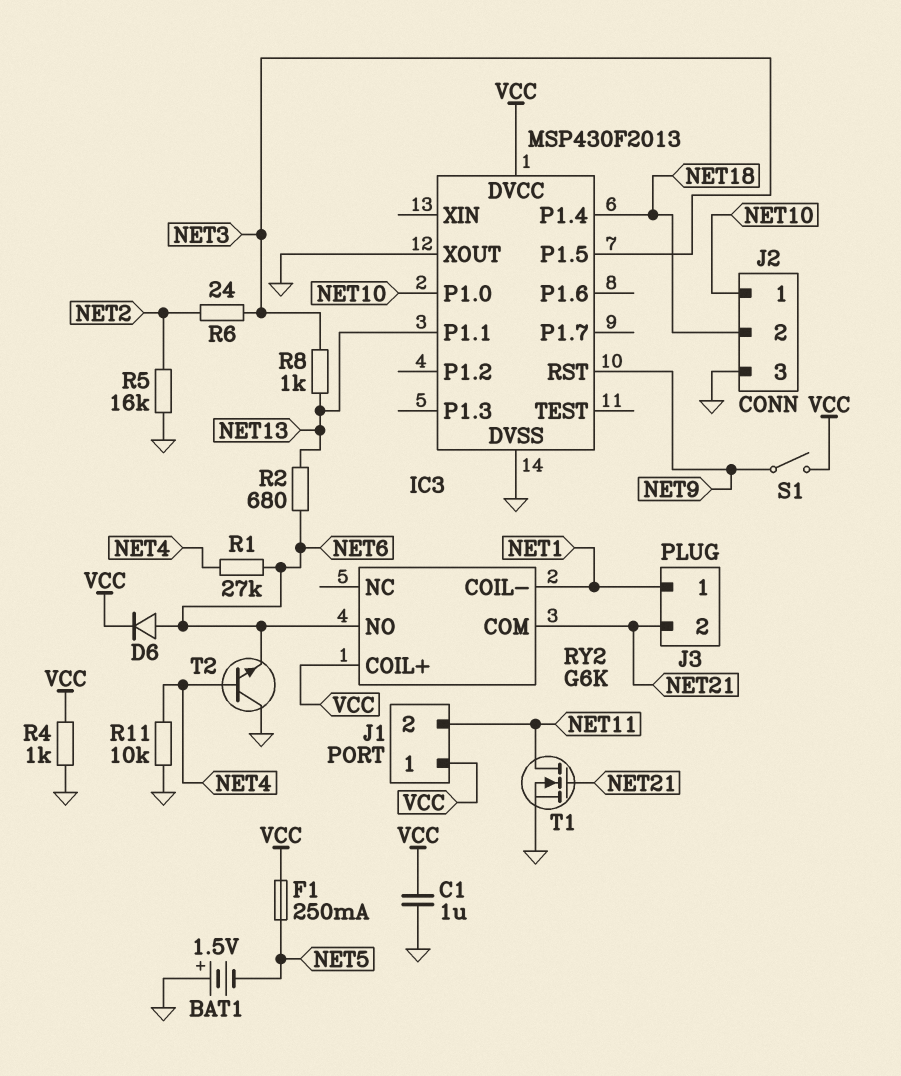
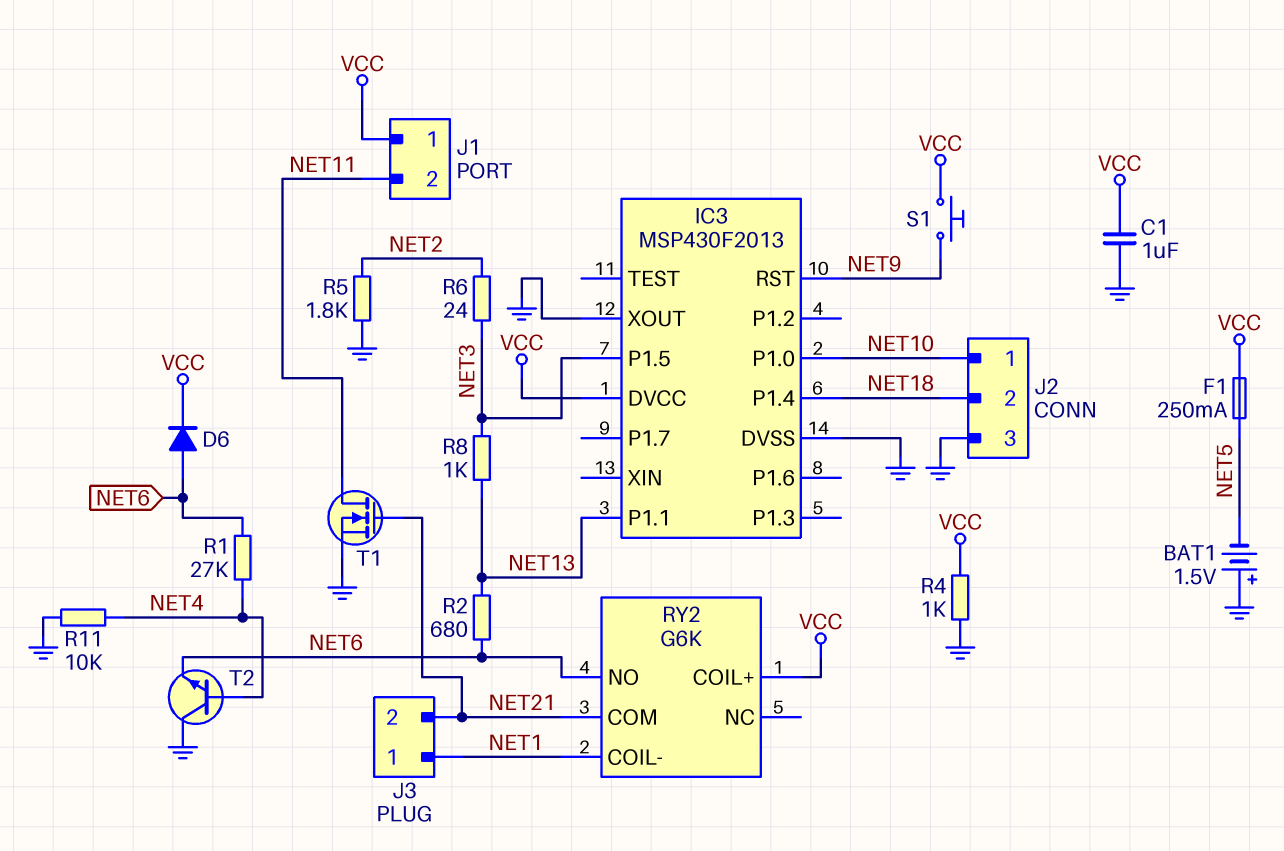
R5: 16k (GND, NET2) -> 1.8k (GND, NET2)
S1: switch (NET9, VCC) -> button (NET9, VCC)

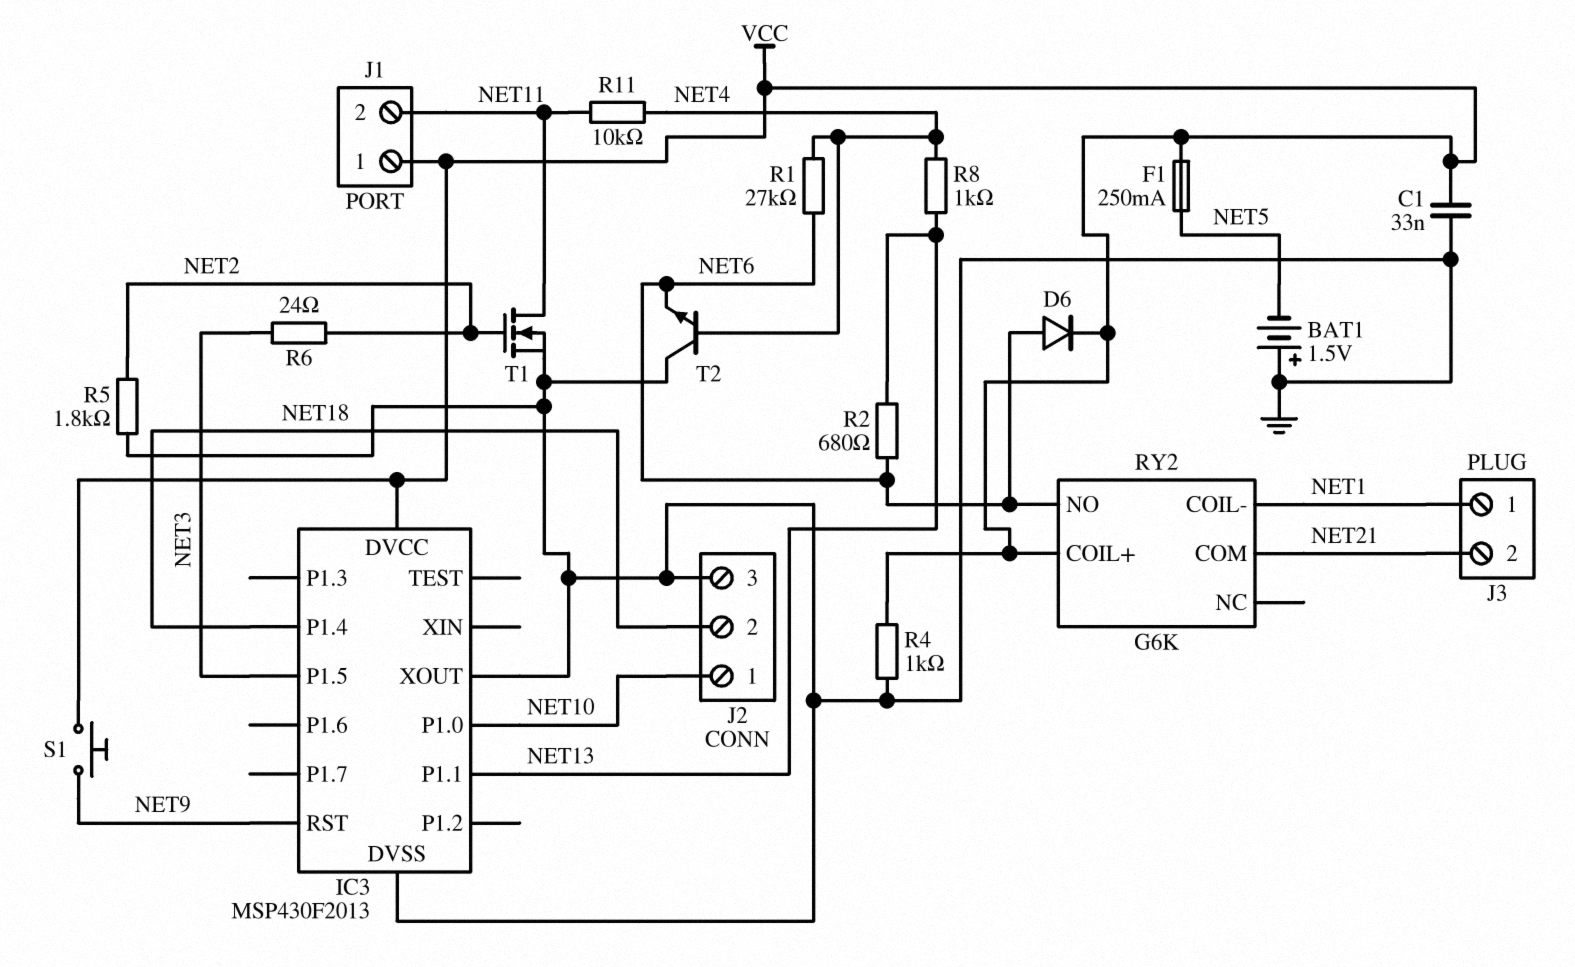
C1: 1uF (GND, VCC) -> 33nF (GND, VCC)
R8: 1k (NET3, NET13) -> 1k (NET4, NET13)
R11: 10k (GND, NET4) -> 10k (NET4, NET11)
T1: NMOS (G NET21, D NET11, S GND) -> NMOS (G NET2, D NET11, S GND)

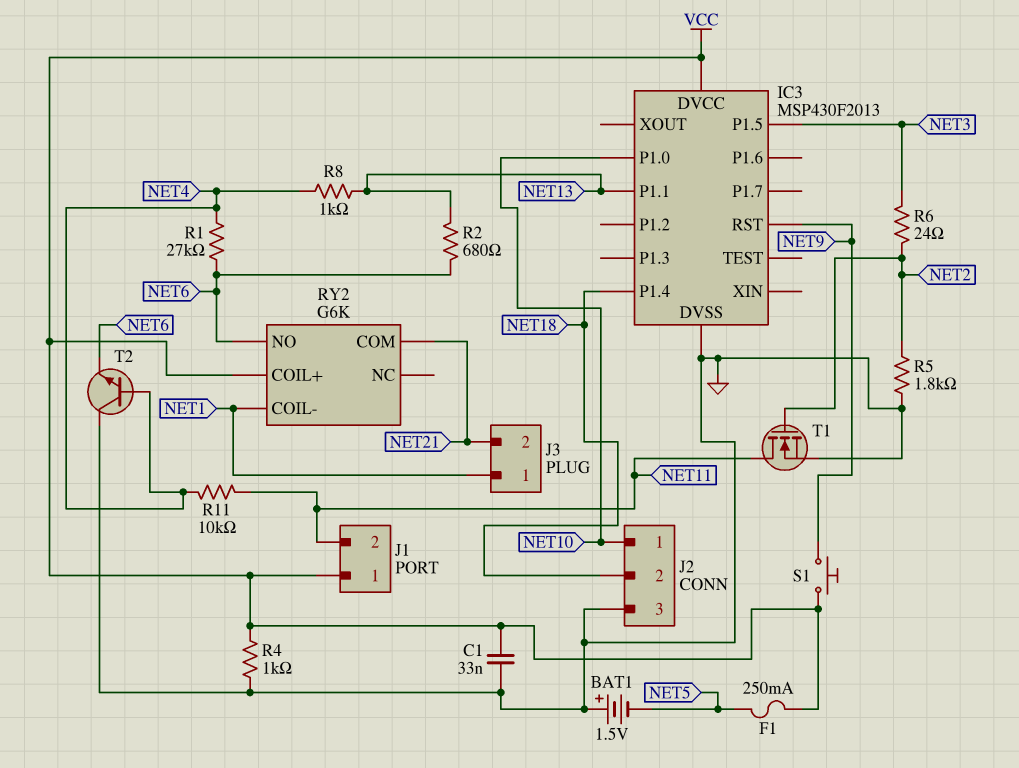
D6: diode (A NET6, K VCC) -> none
IC3 pin XOUT: GND -> none

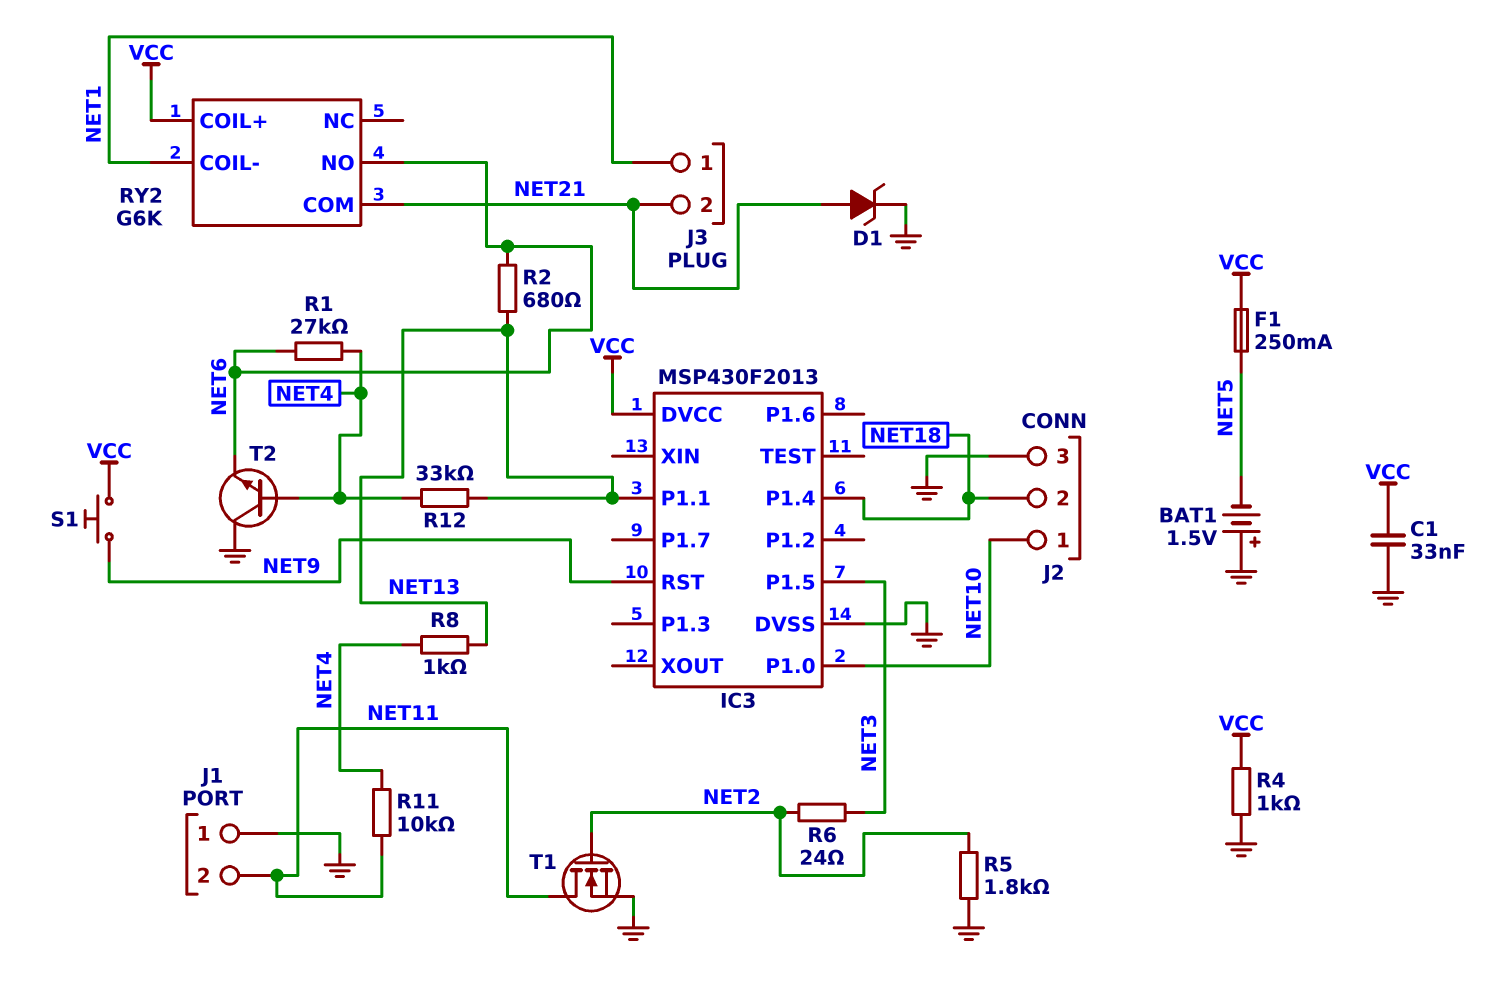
D1: none -> zener (A NET21, K GND)
J1 pin 1: VCC -> GND
R12: none -> 33k (NET4, NET13)

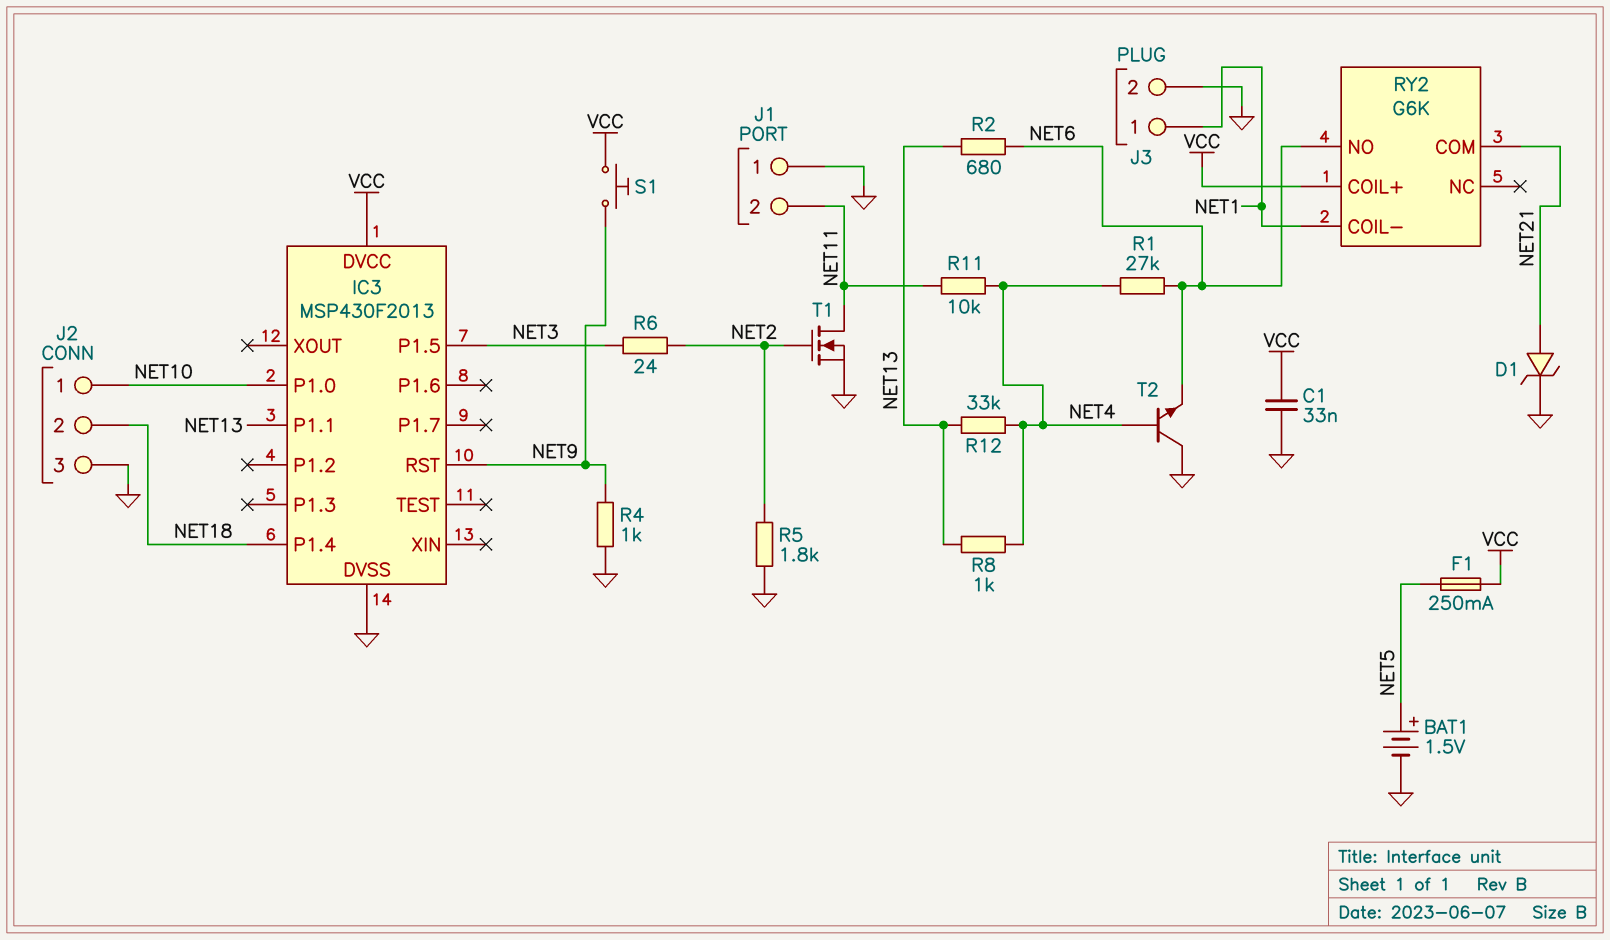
BAT1: 1.5V (plus GND, minus NET5) -> 1.5V (plus NET5, minus GND)
J3 pin 2: NET21 -> GND
R4: 1k (GND, VCC) -> 1k (GND, NET9)

